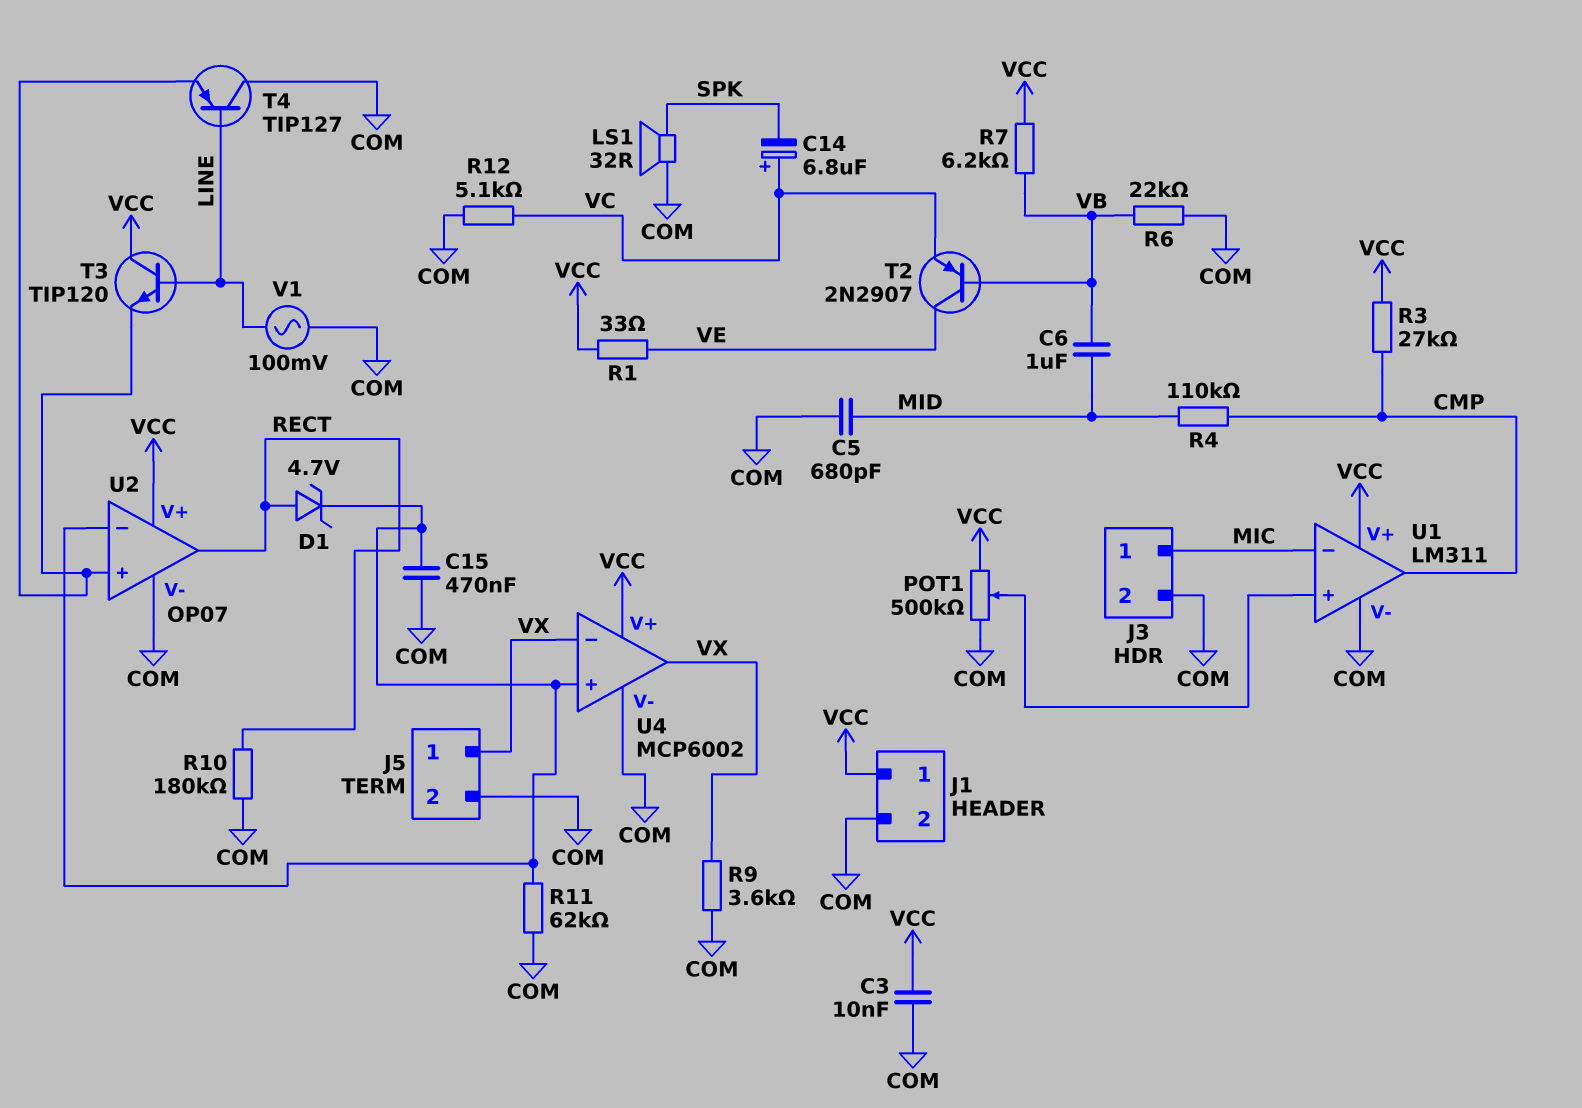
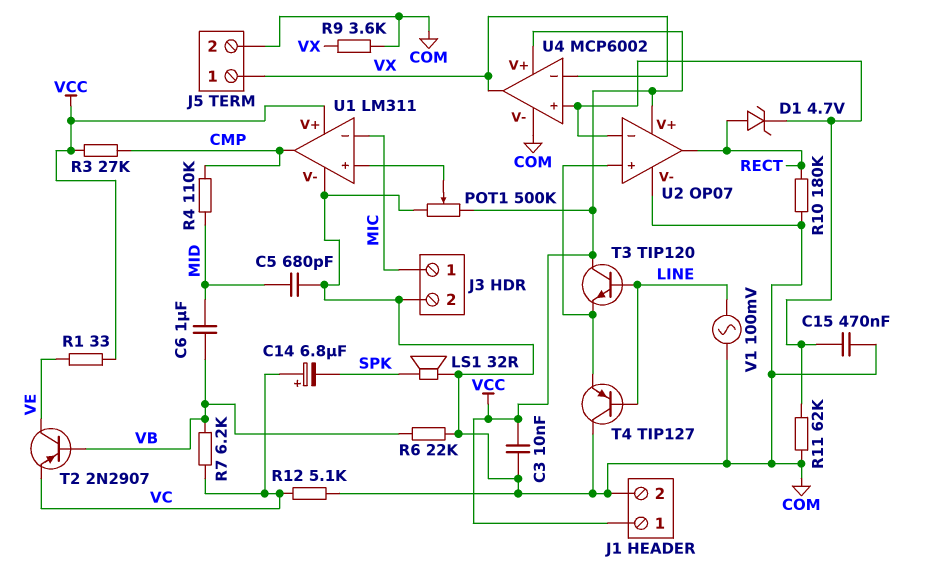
R7: 6.2k (VB, VCC) -> 6.2k (VB, VC)

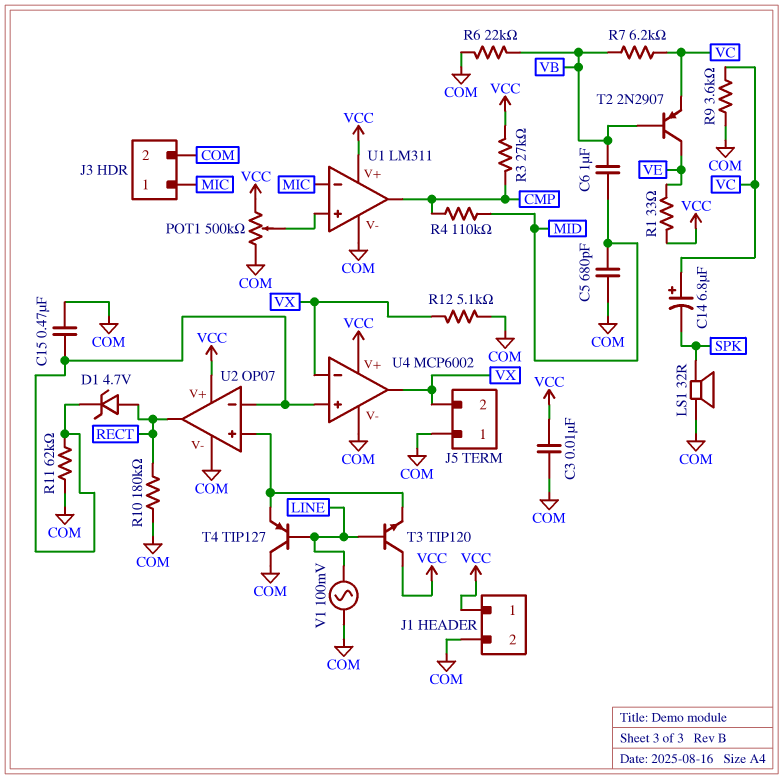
J5 pin 1: VX -> COM
J5 pin 2: COM -> VX
R9: 3.6k (COM, VX) -> 3.6k (COM, VC)
R12: 5.1k (COM, VC) -> 5.1k (COM, VX)

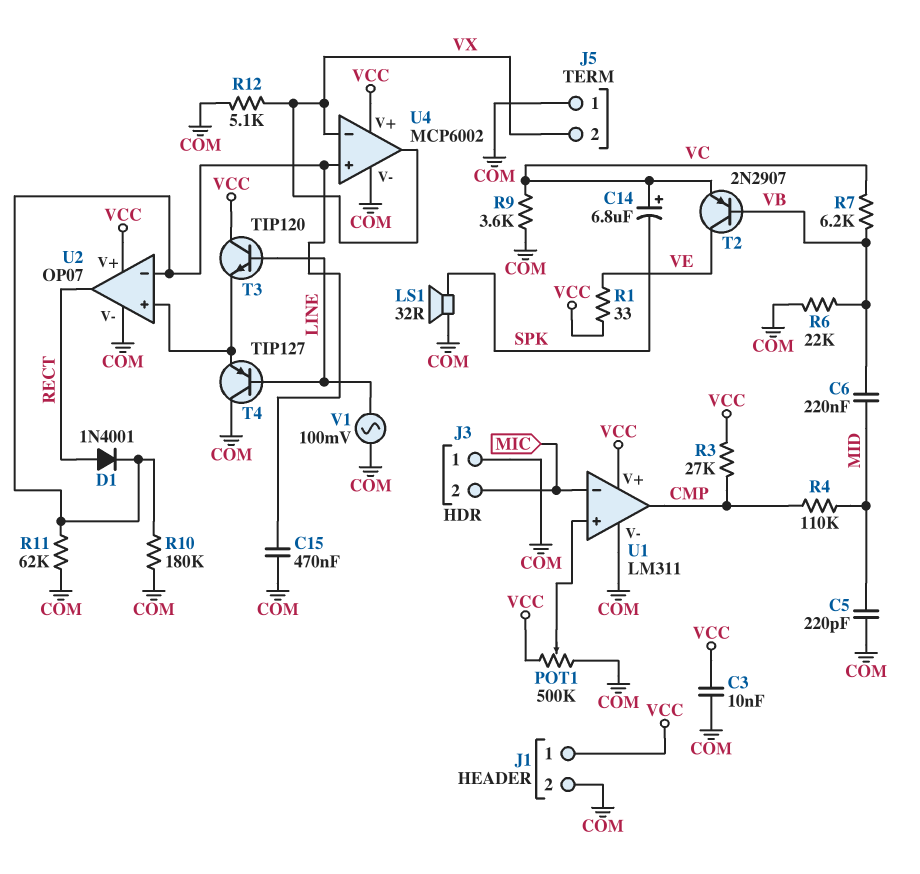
C5: 680pF (COM, MID) -> 220pF (COM, MID)
C6: 1uF (MID, VB) -> 220nF (MID, VB)
D1: zener 4.7V (A RECT, K U2/in-) -> diode 1N4001 (A RECT, K U2/in-)
J3 pin 1: MIC -> COM
J3 pin 2: COM -> MIC
R10: 180k (COM, RECT) -> 180k (COM, U2/in-)

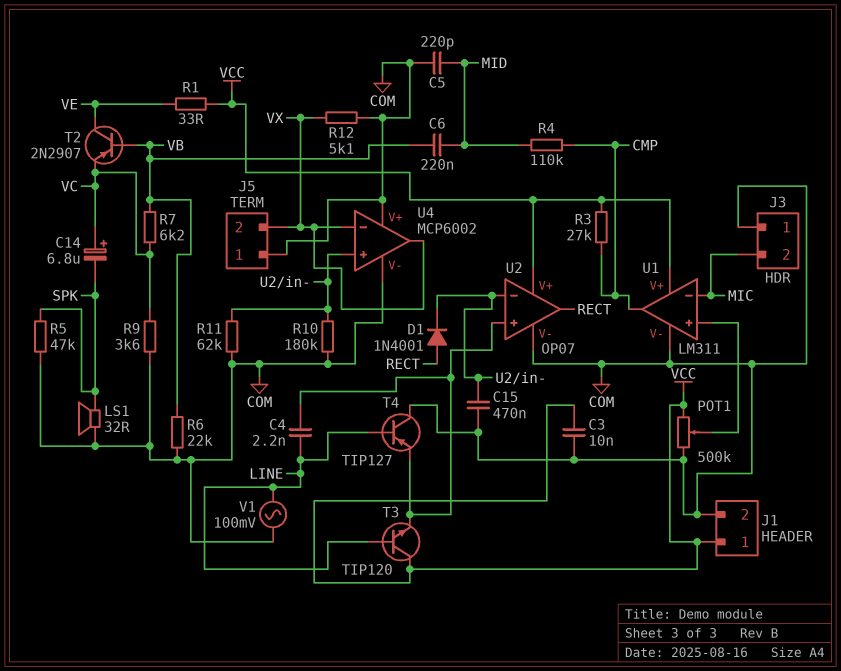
C4: none -> 2.2nF (LINE, U2/in+)
R5: none -> 47k (COM, SPK)
U4 pin V+: VCC -> COM

